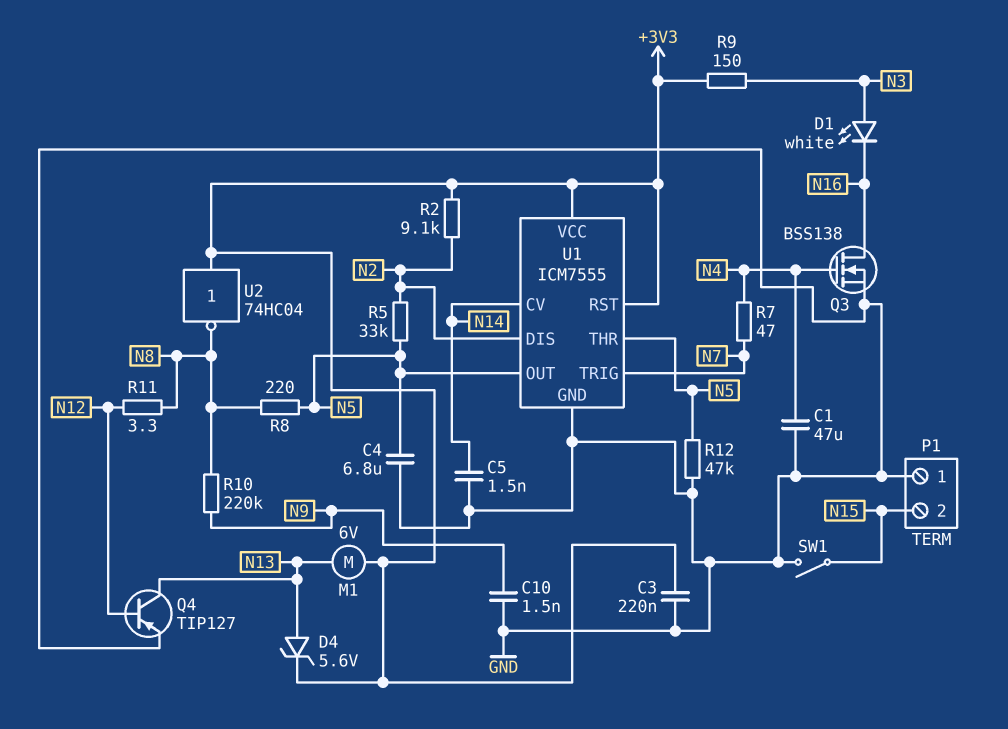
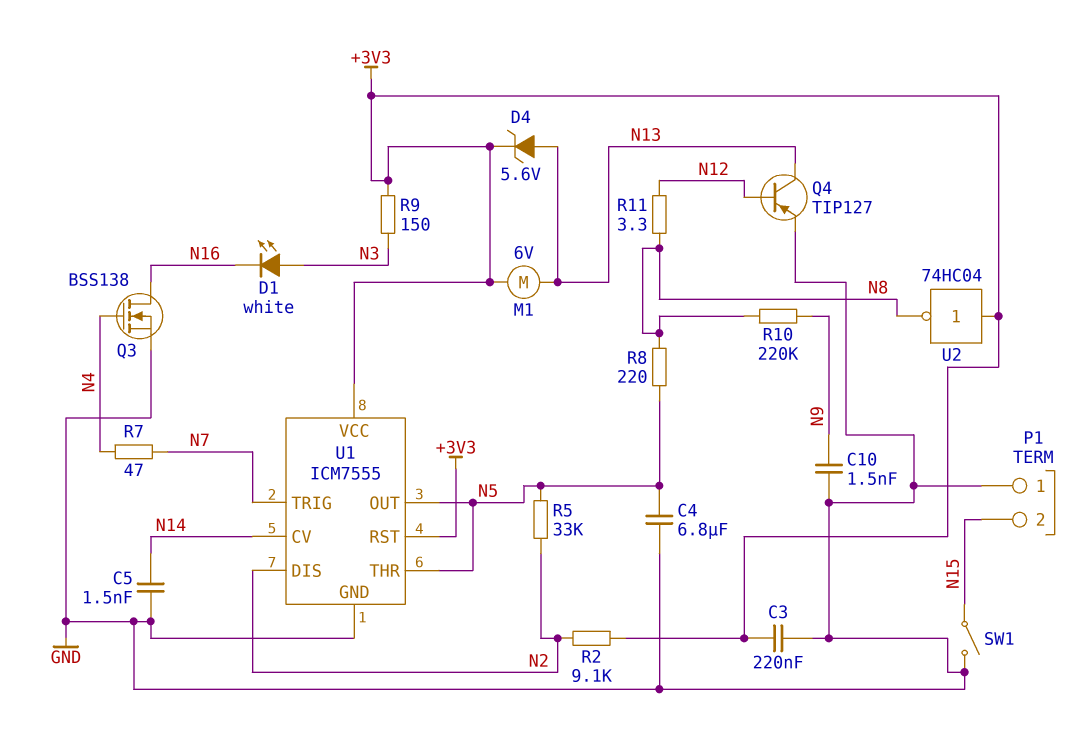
C1: 47uF (GND, N4) -> none
R12: 47k (GND, N5) -> none

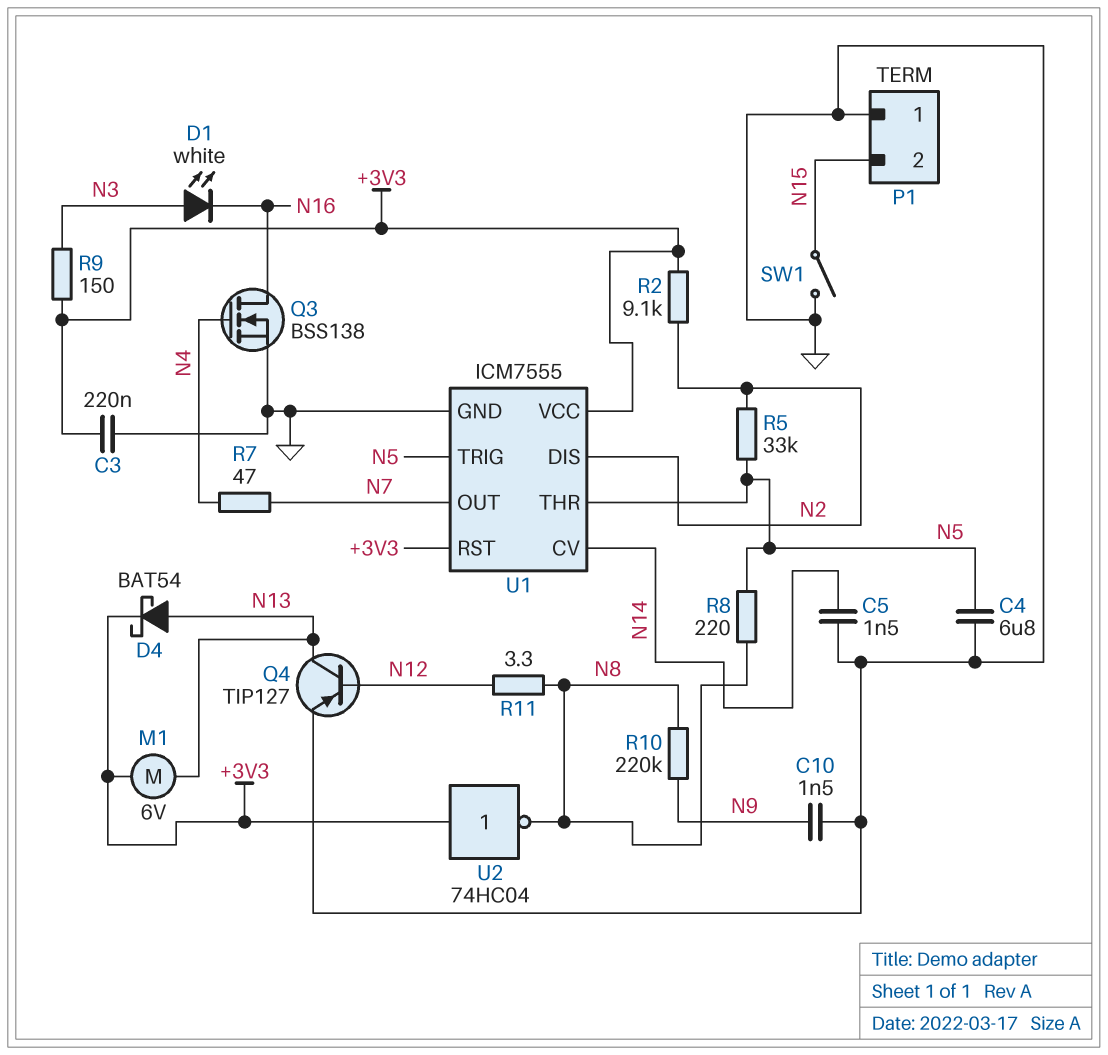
D4: zener 5.6V (A N13, K +3V3) -> schottky BAT54 (A N13, K +3V3)
U1 pin OUT: N5 -> N7
U1 pin TRIG: N7 -> N5

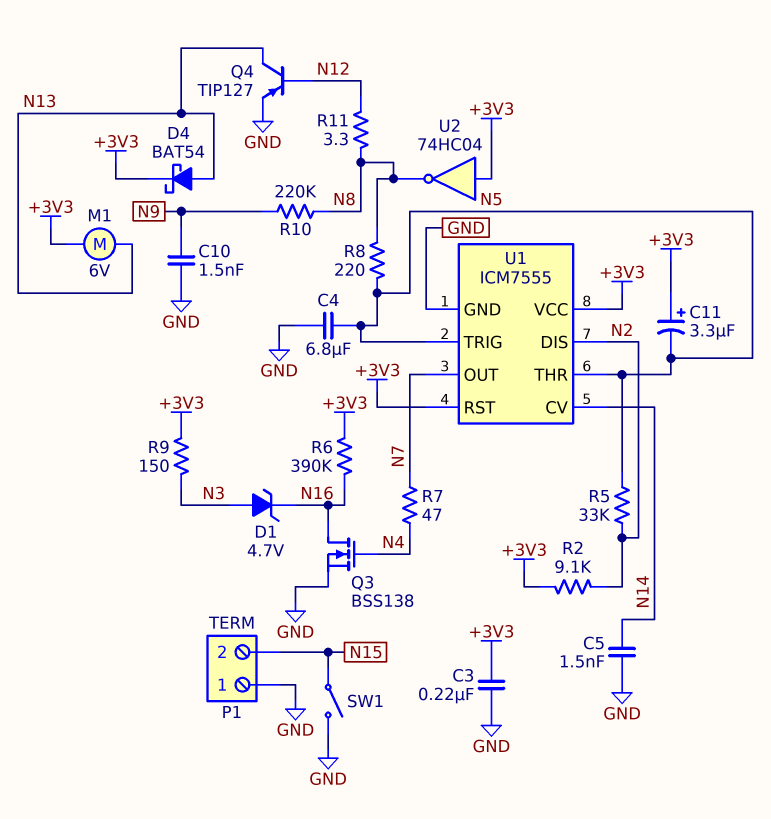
C11: none -> 3.3uF (plus +3V3, minus N5)
D1: LED white (A N3, K N16) -> zener 4.7V (A N3, K N16)
R6: none -> 390k (+3V3, N16)

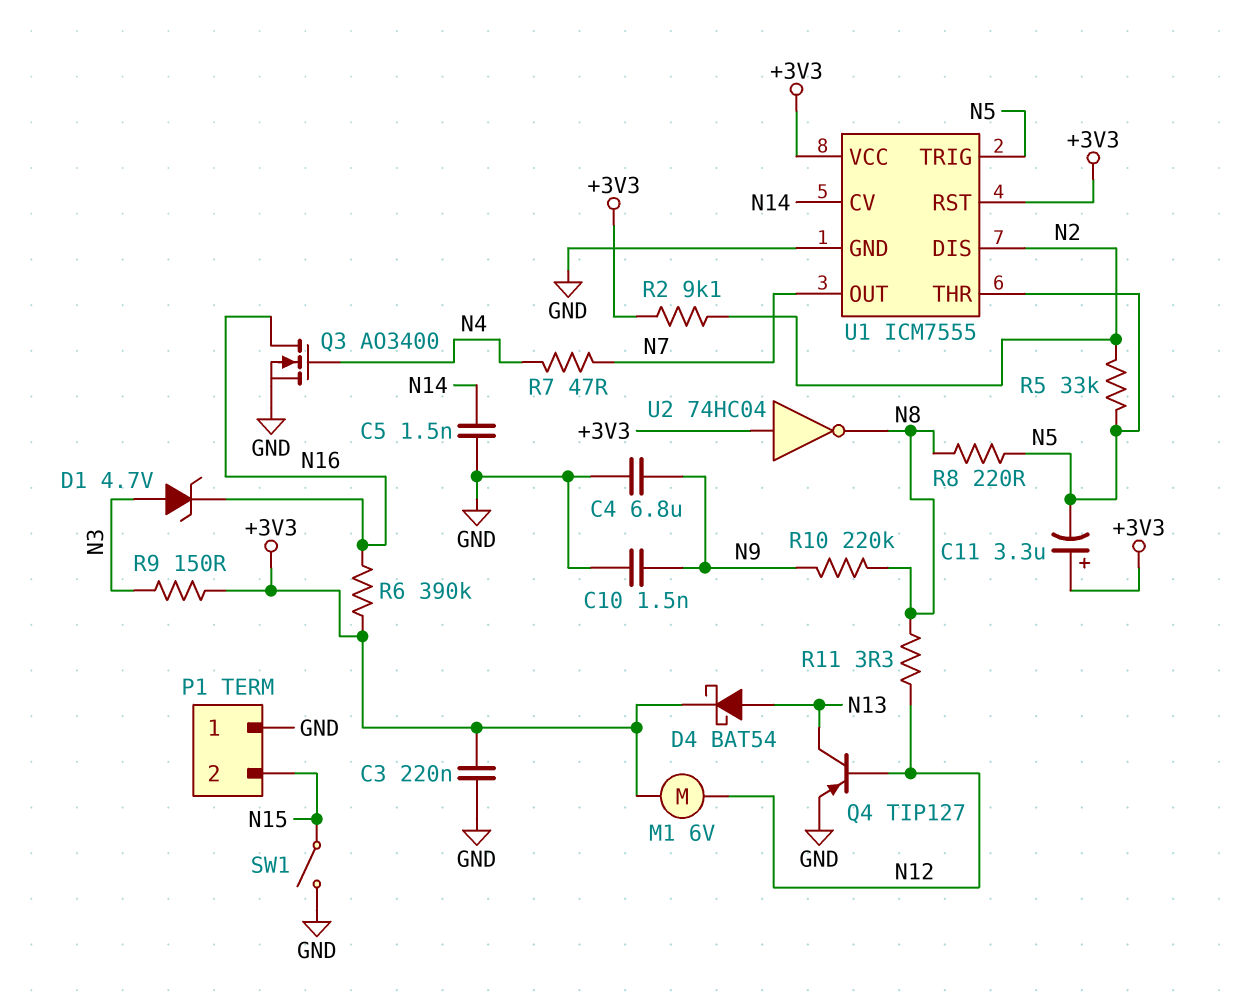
C4: 6.8uF (GND, N5) -> 6.8uF (GND, N9)
M1: motor 6V (+3V3, N13) -> motor 6V (+3V3, N12)
Q3: NMOS BSS138 (G N4, D N16, S GND) -> NMOS AO3400 (G N4, D N16, S GND)

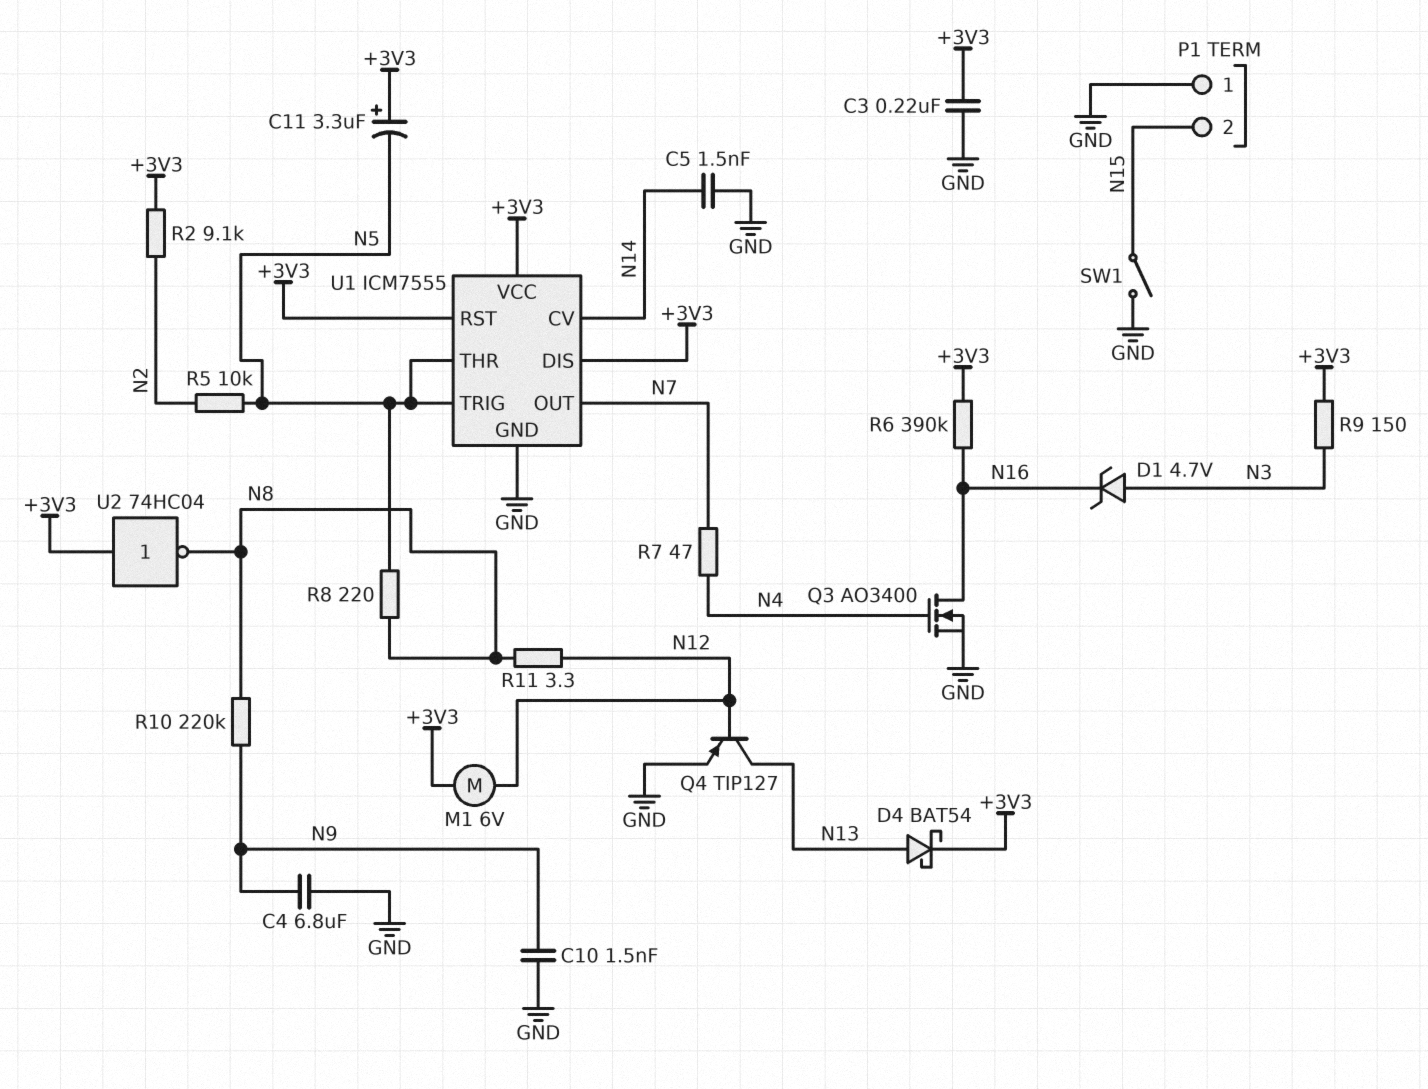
R5: 33k (N2, N5) -> 10k (N2, N5)
U1 pin DIS: N2 -> +3V3

